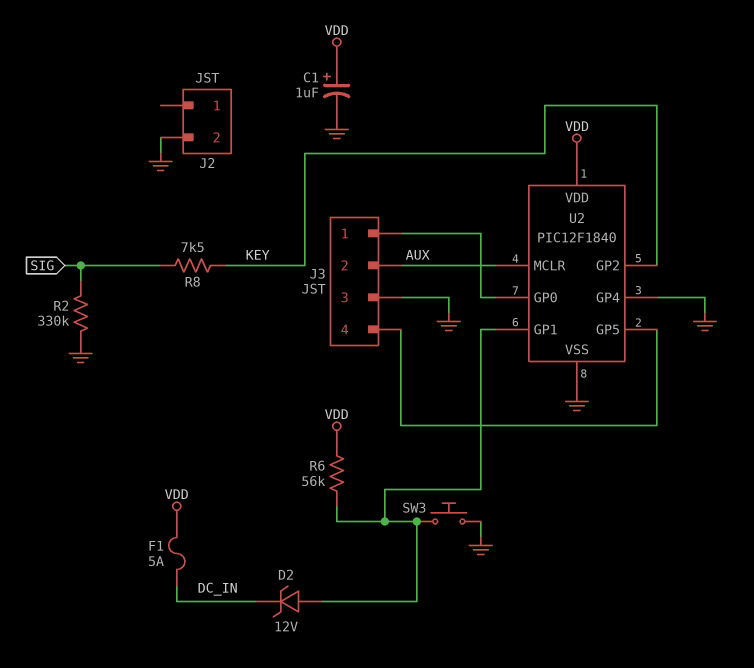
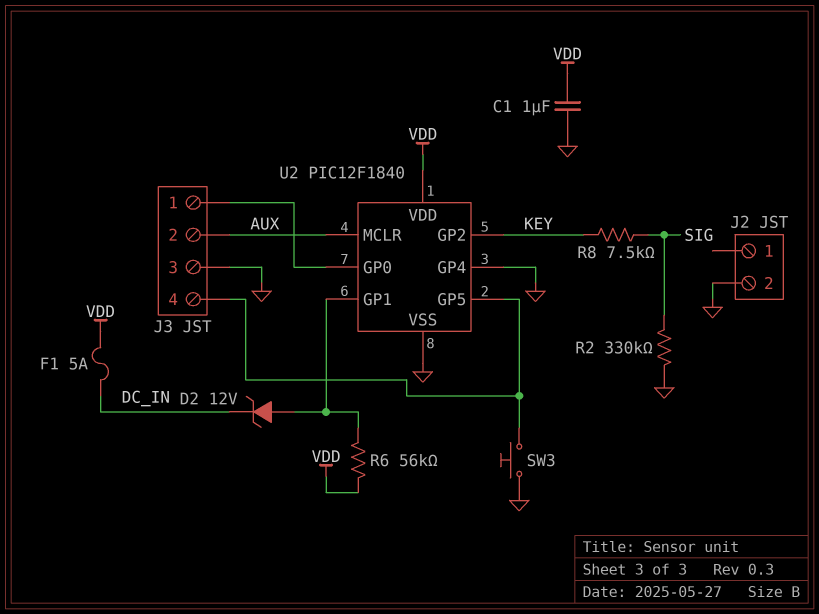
C1: 1uF (plus VDD, minus GND) -> 1uF (GND, VDD)
SW3: button (GND, U2/GP1) -> button (GND, J3/4)

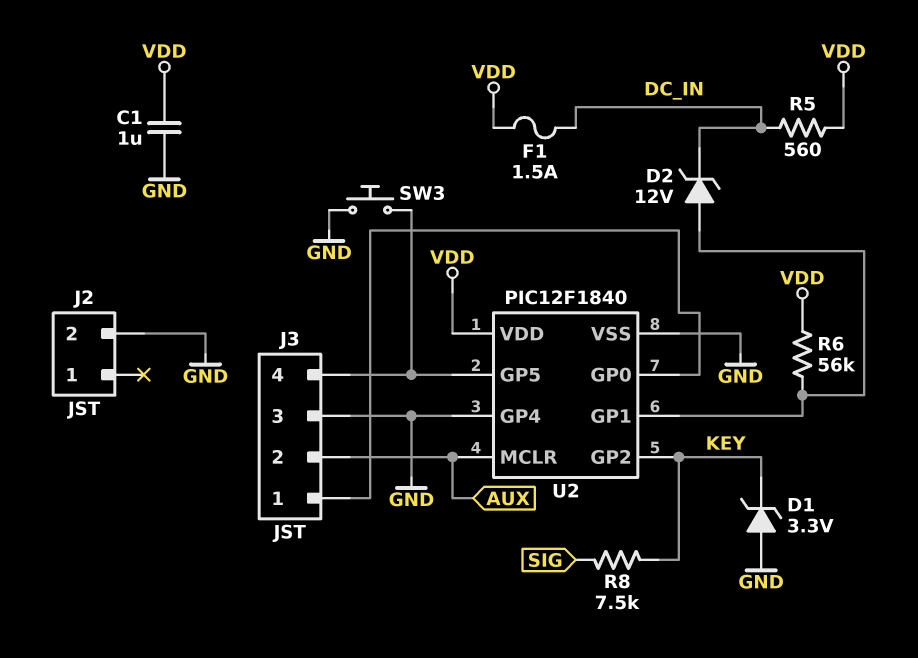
D1: none -> zener 3.3V (A GND, K KEY)
F1: 5A (DC_IN, VDD) -> 1.5A (DC_IN, VDD)
R2: 330k (GND, SIG) -> none
R5: none -> 560 (DC_IN, VDD)

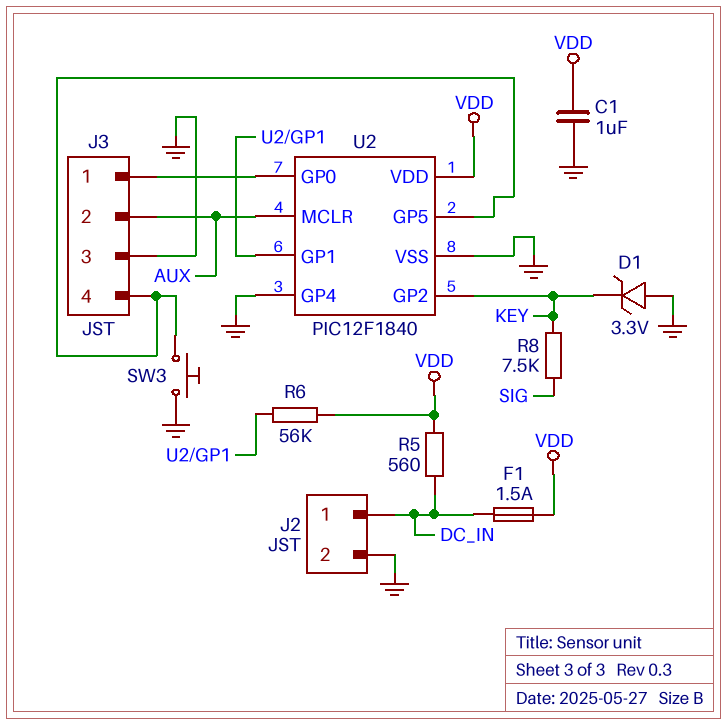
D2: zener 12V (A U2/GP1, K DC_IN) -> none
J2 pin 1: none -> DC_IN

